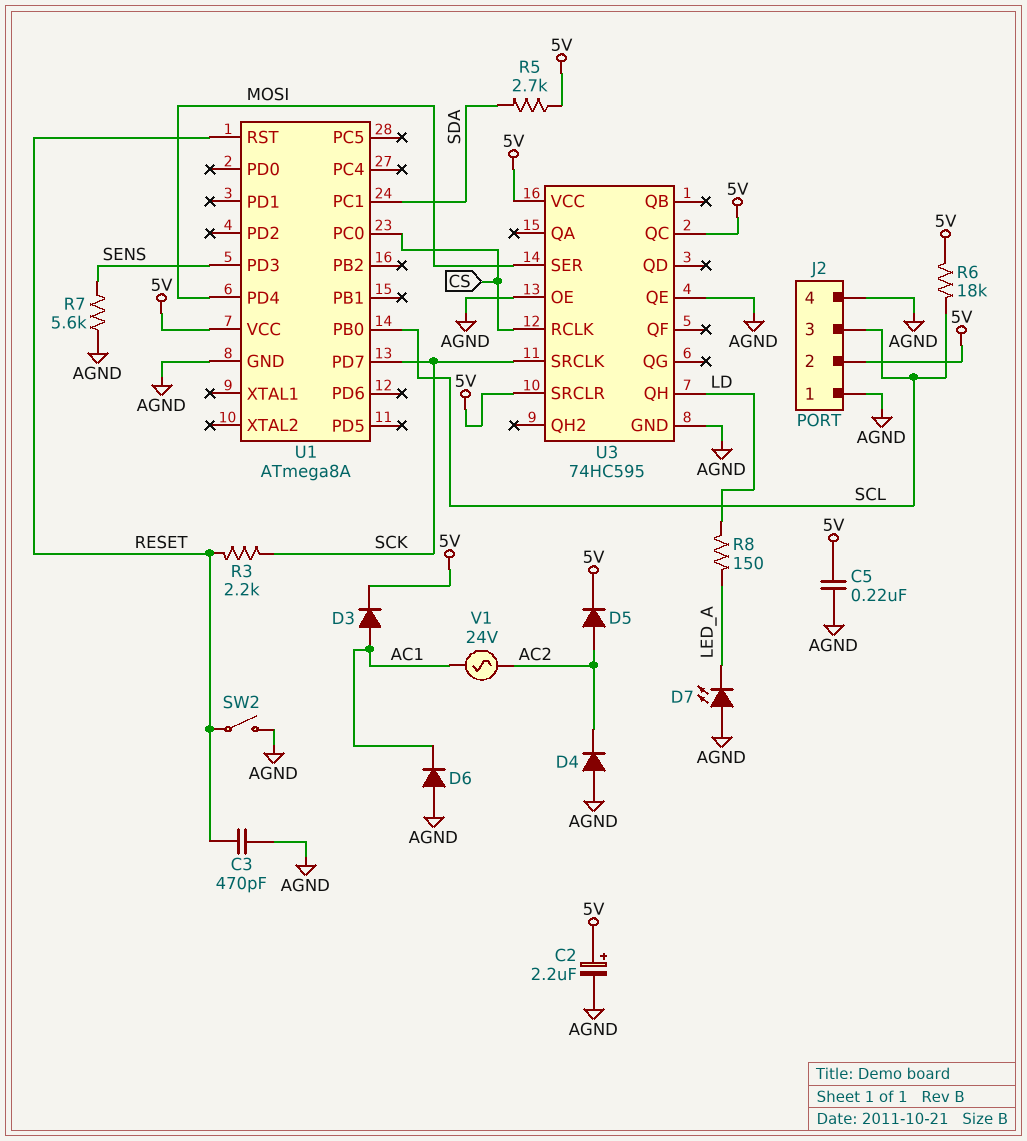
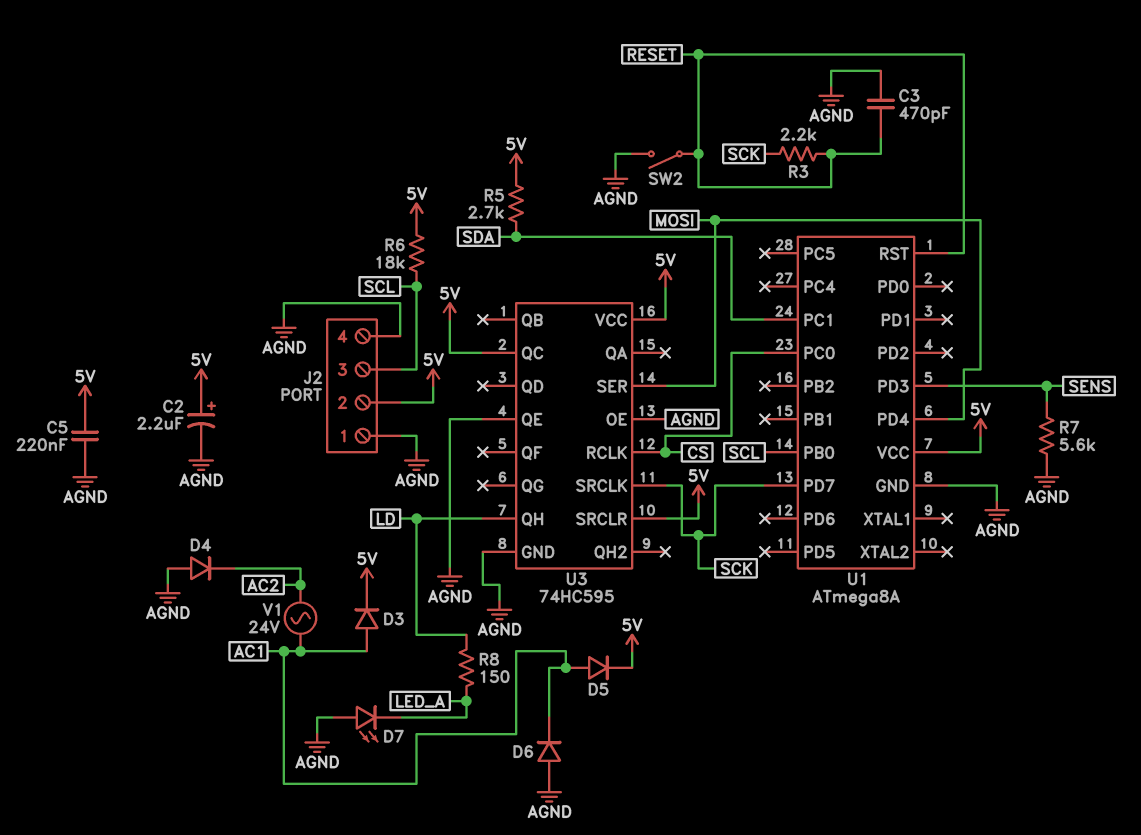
D5: diode (A AC2, K 5V) -> diode (A AC1, K 5V)

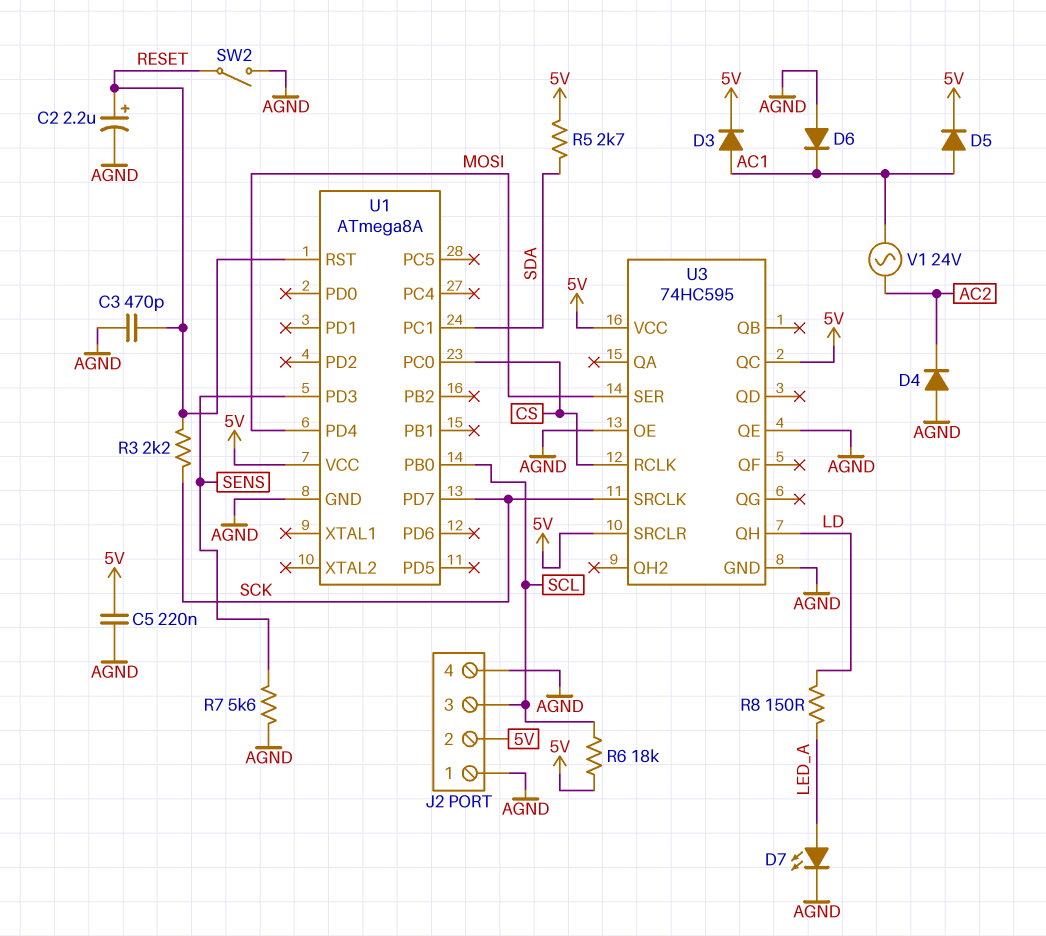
C2: 2.2uF (plus 5V, minus AGND) -> 2.2uF (plus RESET, minus AGND)
D7: LED (A AGND, K LED_A) -> LED (A LED_A, K AGND)

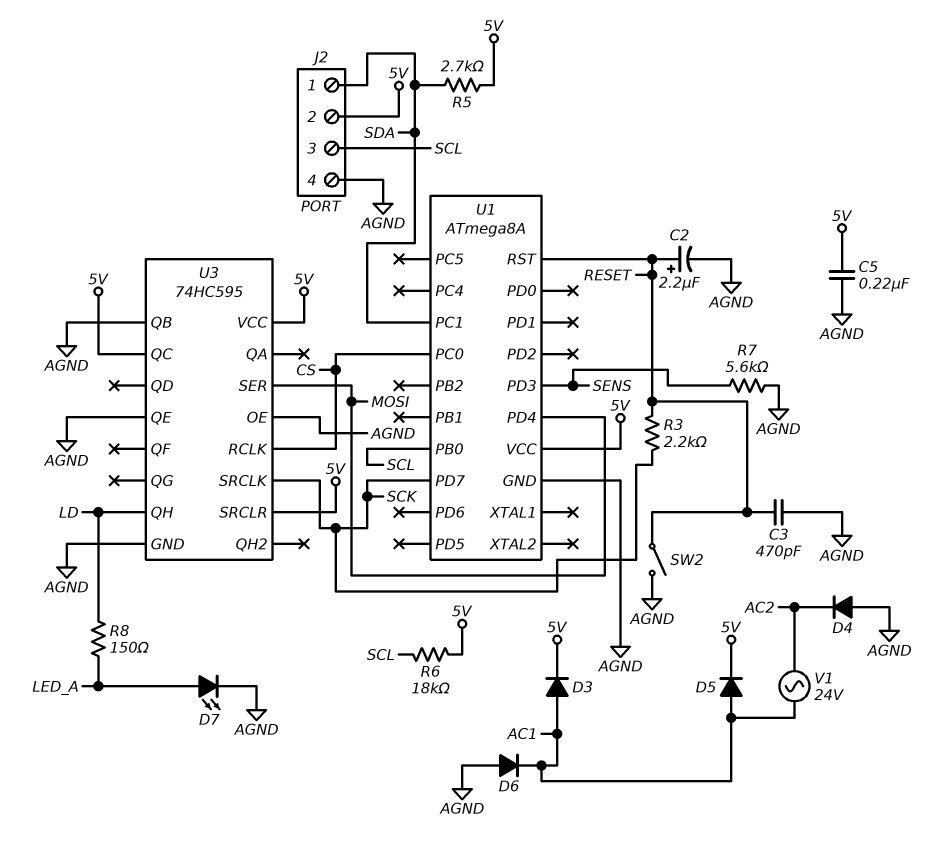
J2 pin 1: AGND -> SDA
U3 pin QB: none -> AGND

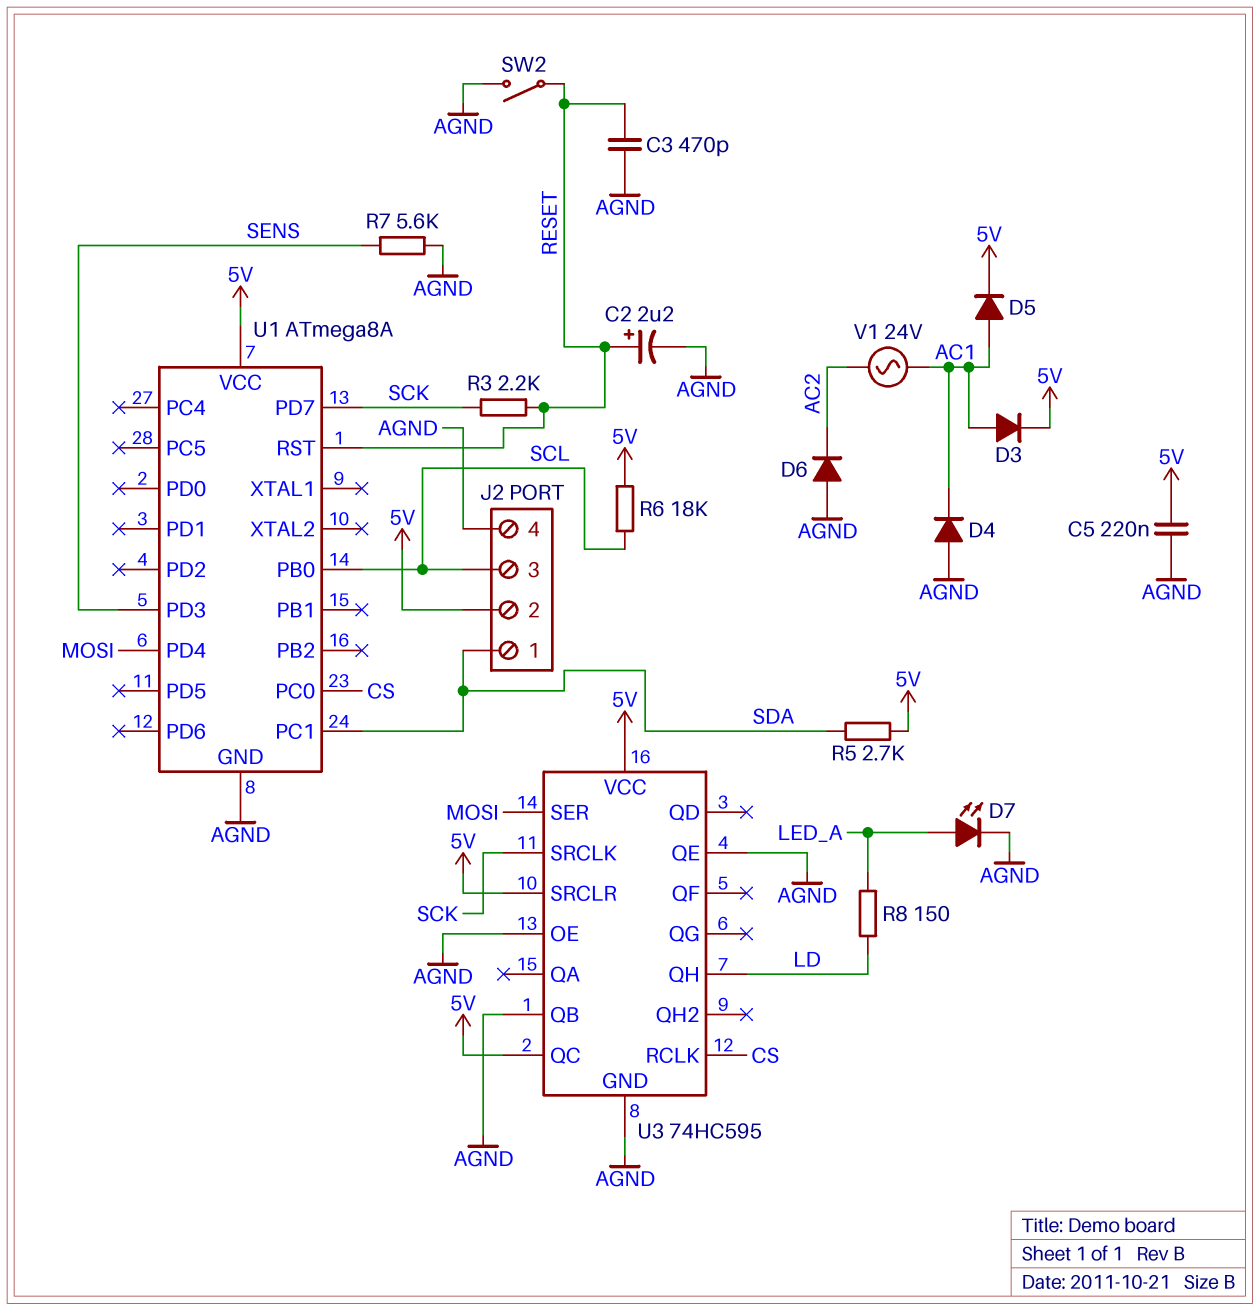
D4: diode (A AGND, K AC2) -> diode (A AGND, K AC1)
D6: diode (A AGND, K AC1) -> diode (A AGND, K AC2)

